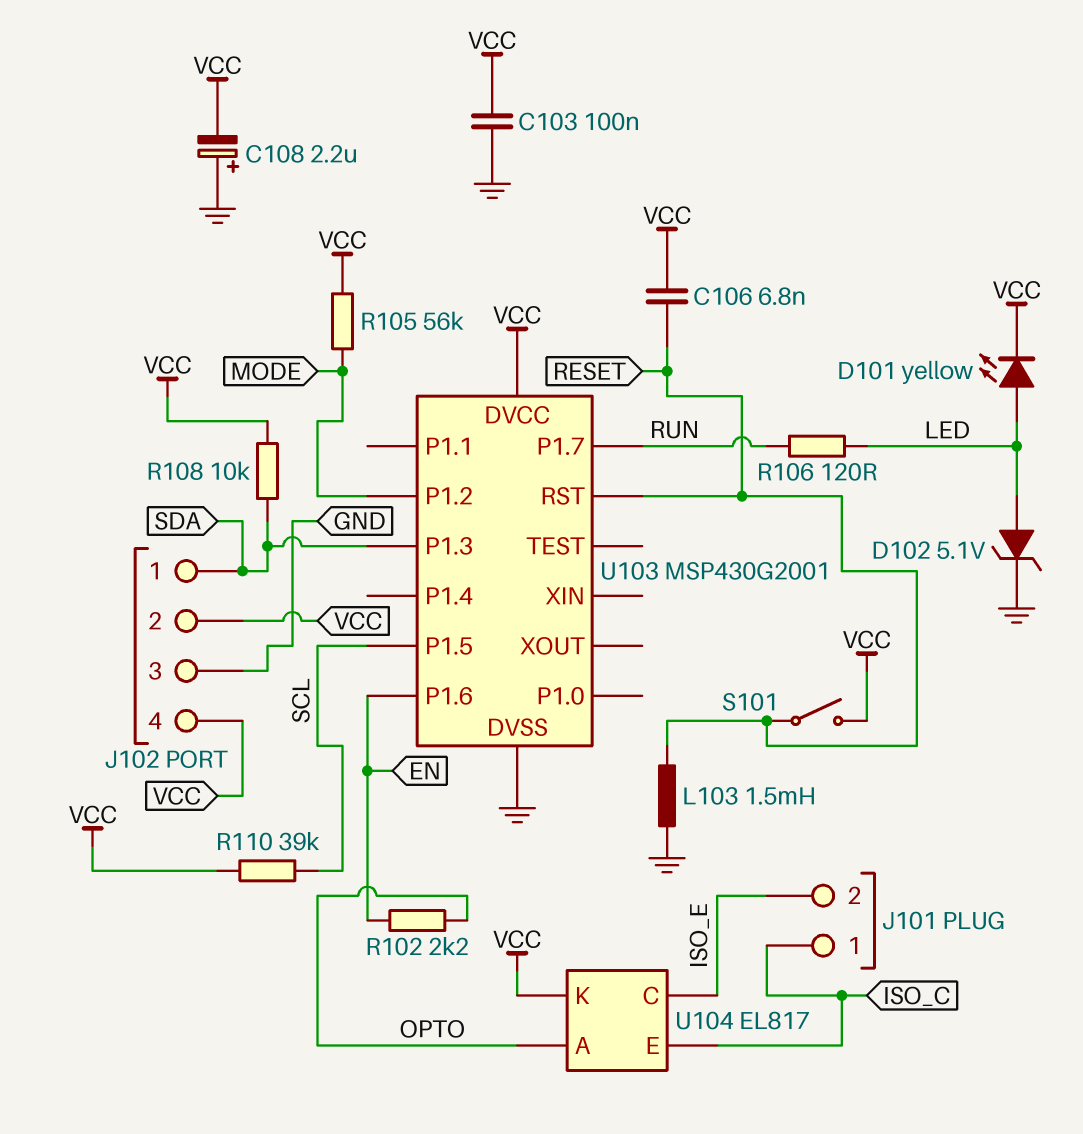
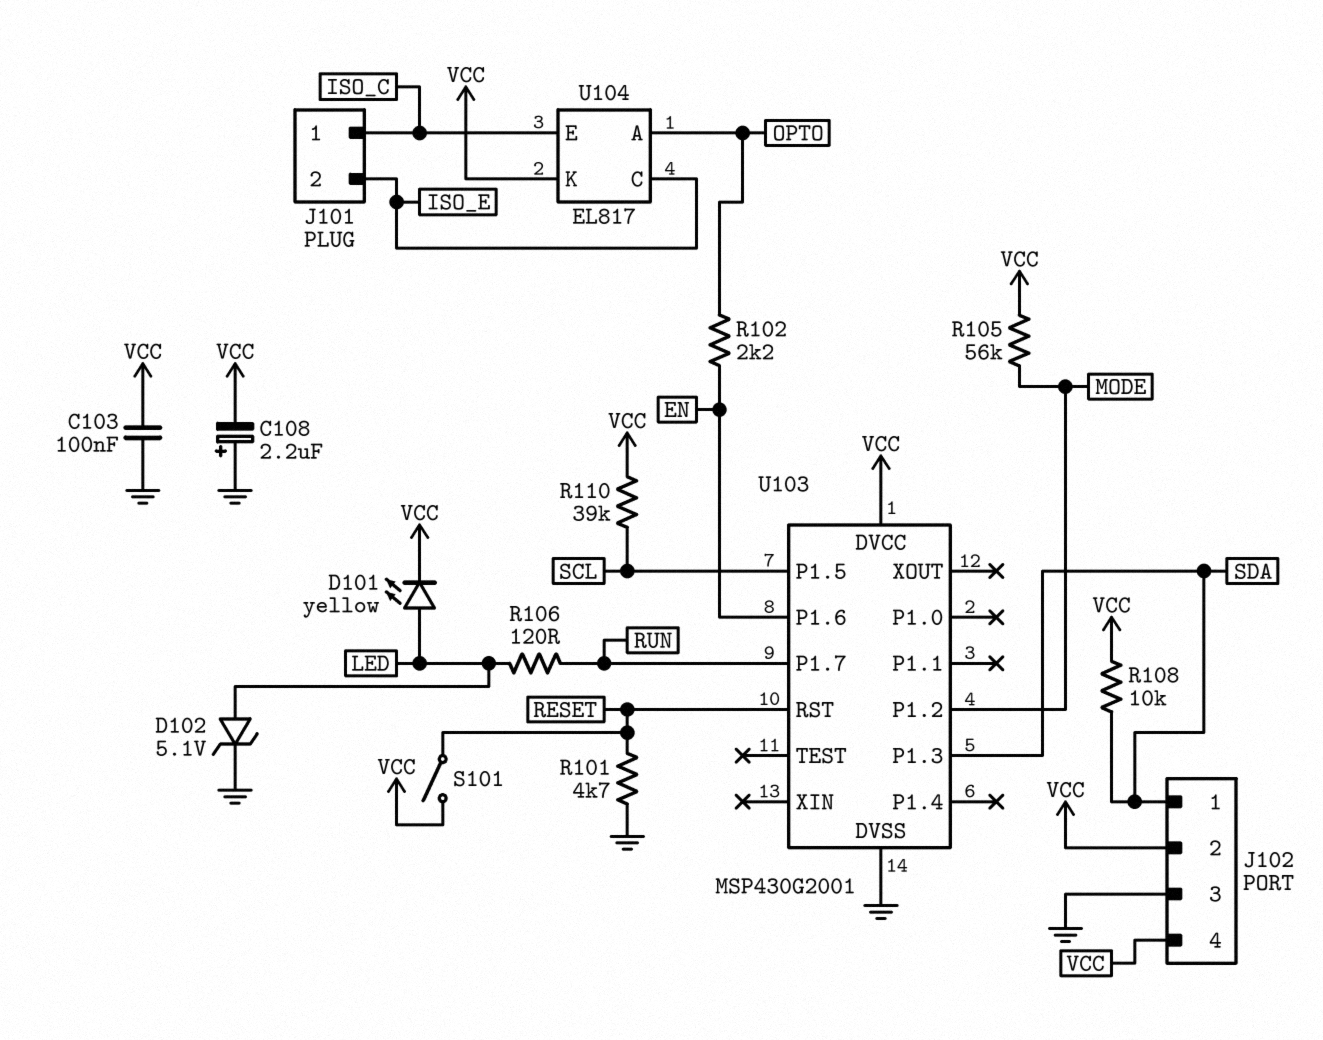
C106: 6.8nF (RESET, VCC) -> none
L103: 1.5mH (GND, RESET) -> none
R101: none -> 4.7k (GND, RESET)

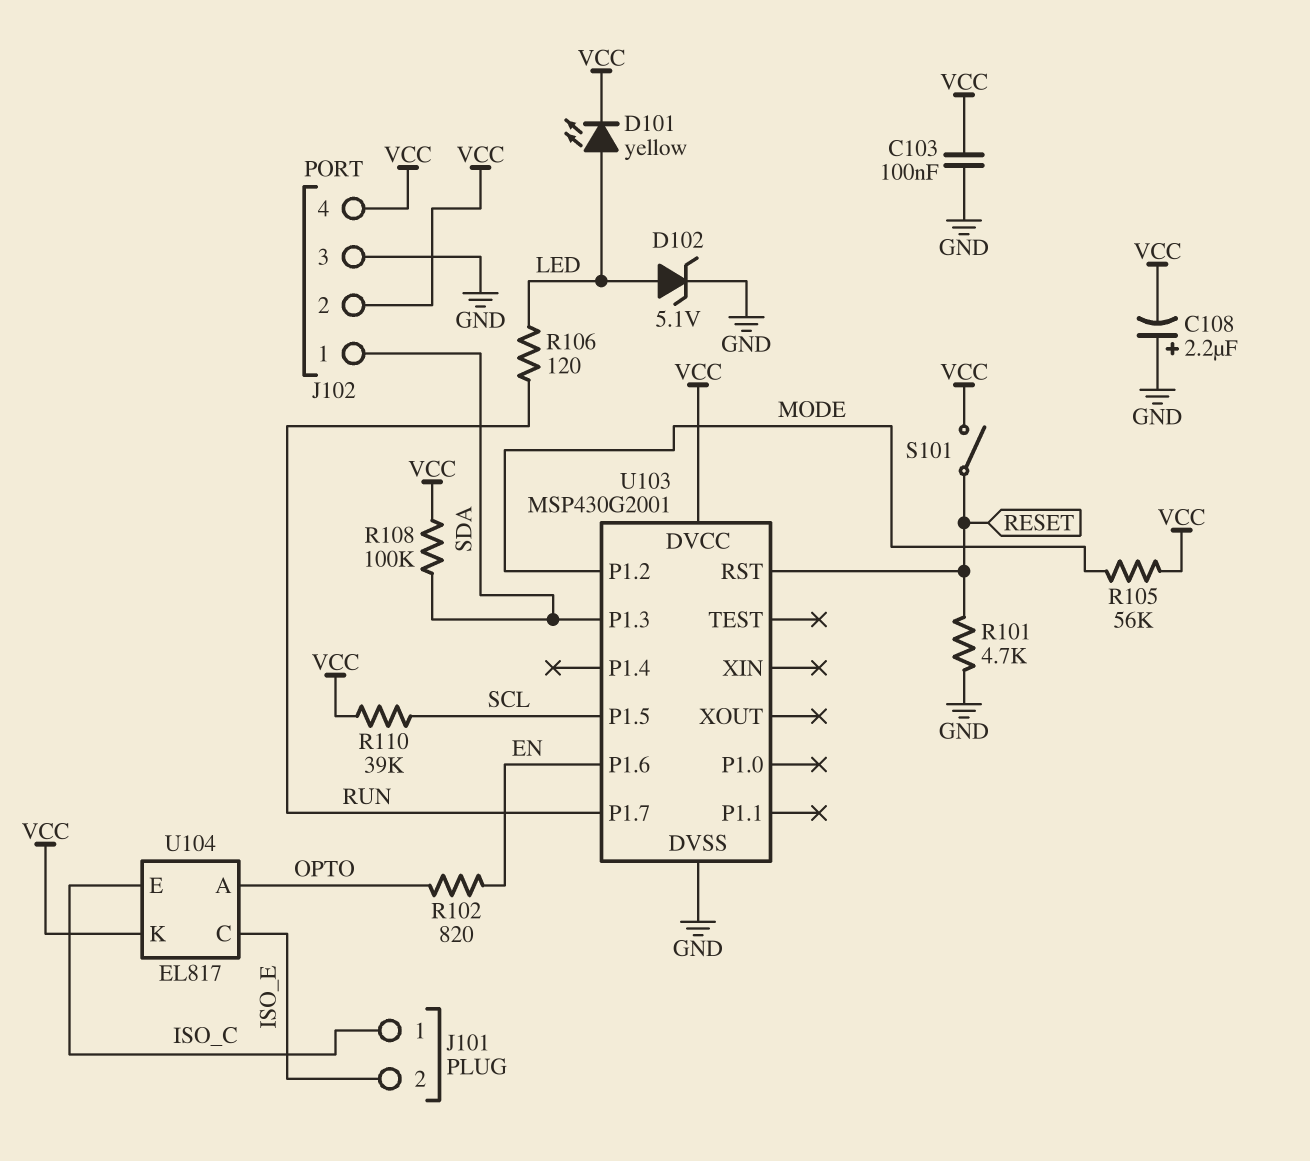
R102: 2.2k (EN, OPTO) -> 820 (EN, OPTO)
R108: 10k (SDA, VCC) -> 100k (SDA, VCC)

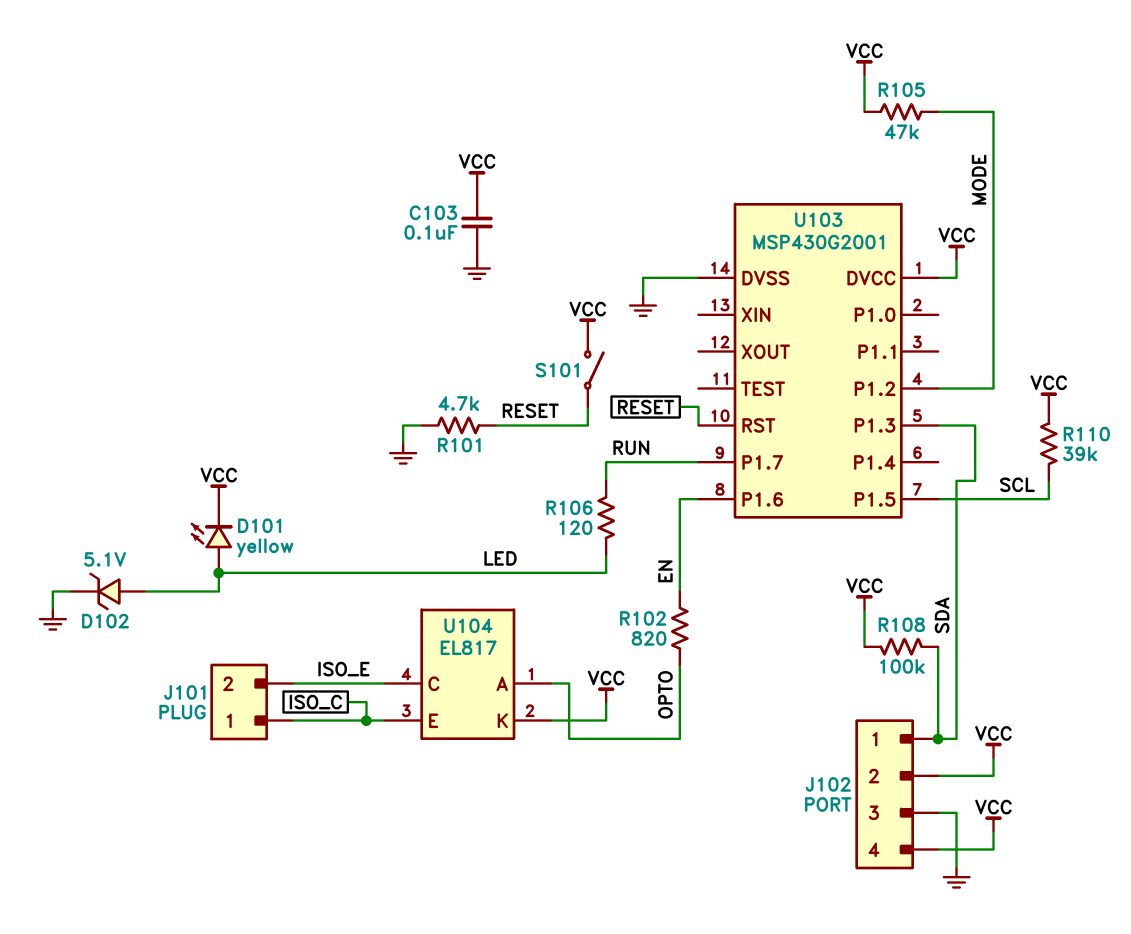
C108: 2.2uF (plus GND, minus VCC) -> none
R105: 56k (MODE, VCC) -> 47k (MODE, VCC)

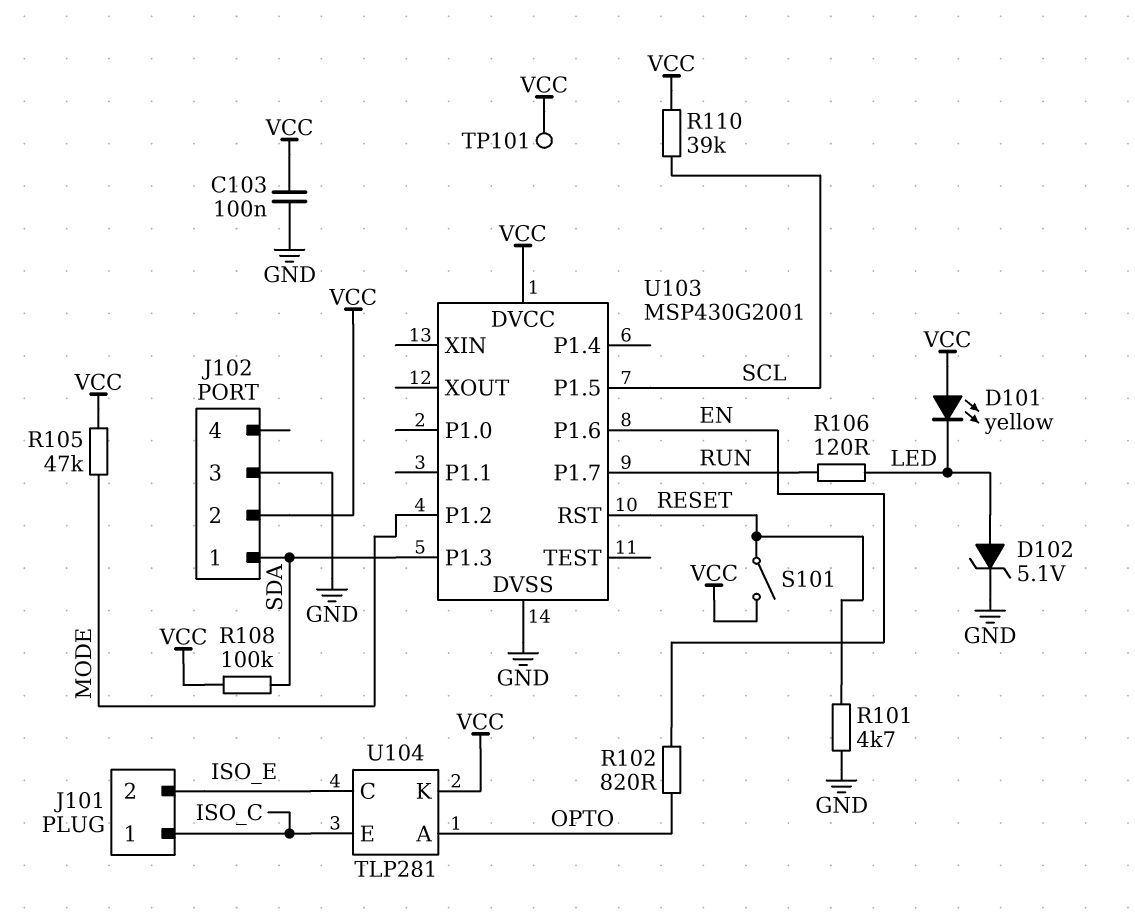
D101: LED yellow (A LED, K VCC) -> LED yellow (A VCC, K LED)
J102 pin 4: VCC -> none
TP101: none -> test point (VCC)
U104: EL817 -> TLP281

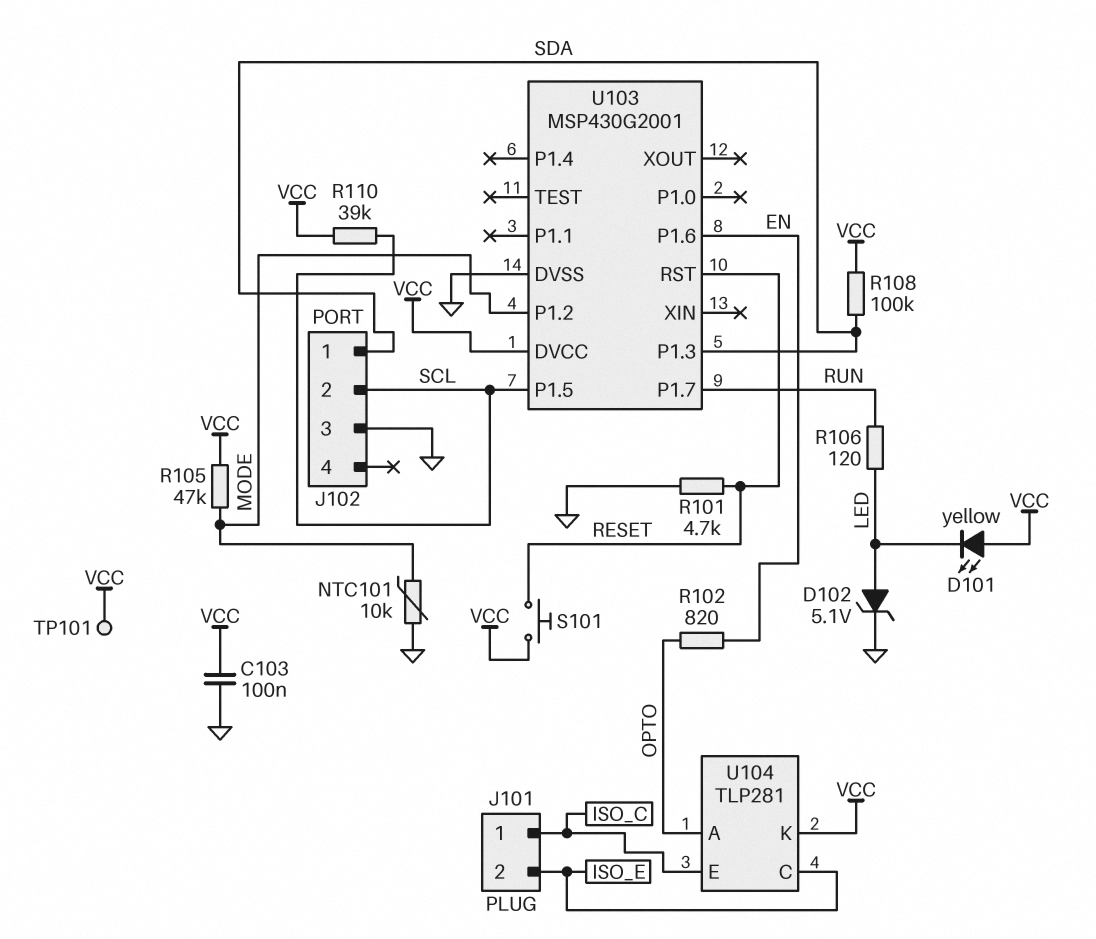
J102 pin 2: VCC -> SCL
NTC101: none -> 10k (GND, MODE)
S101: switch (RESET, VCC) -> button (RESET, VCC)

